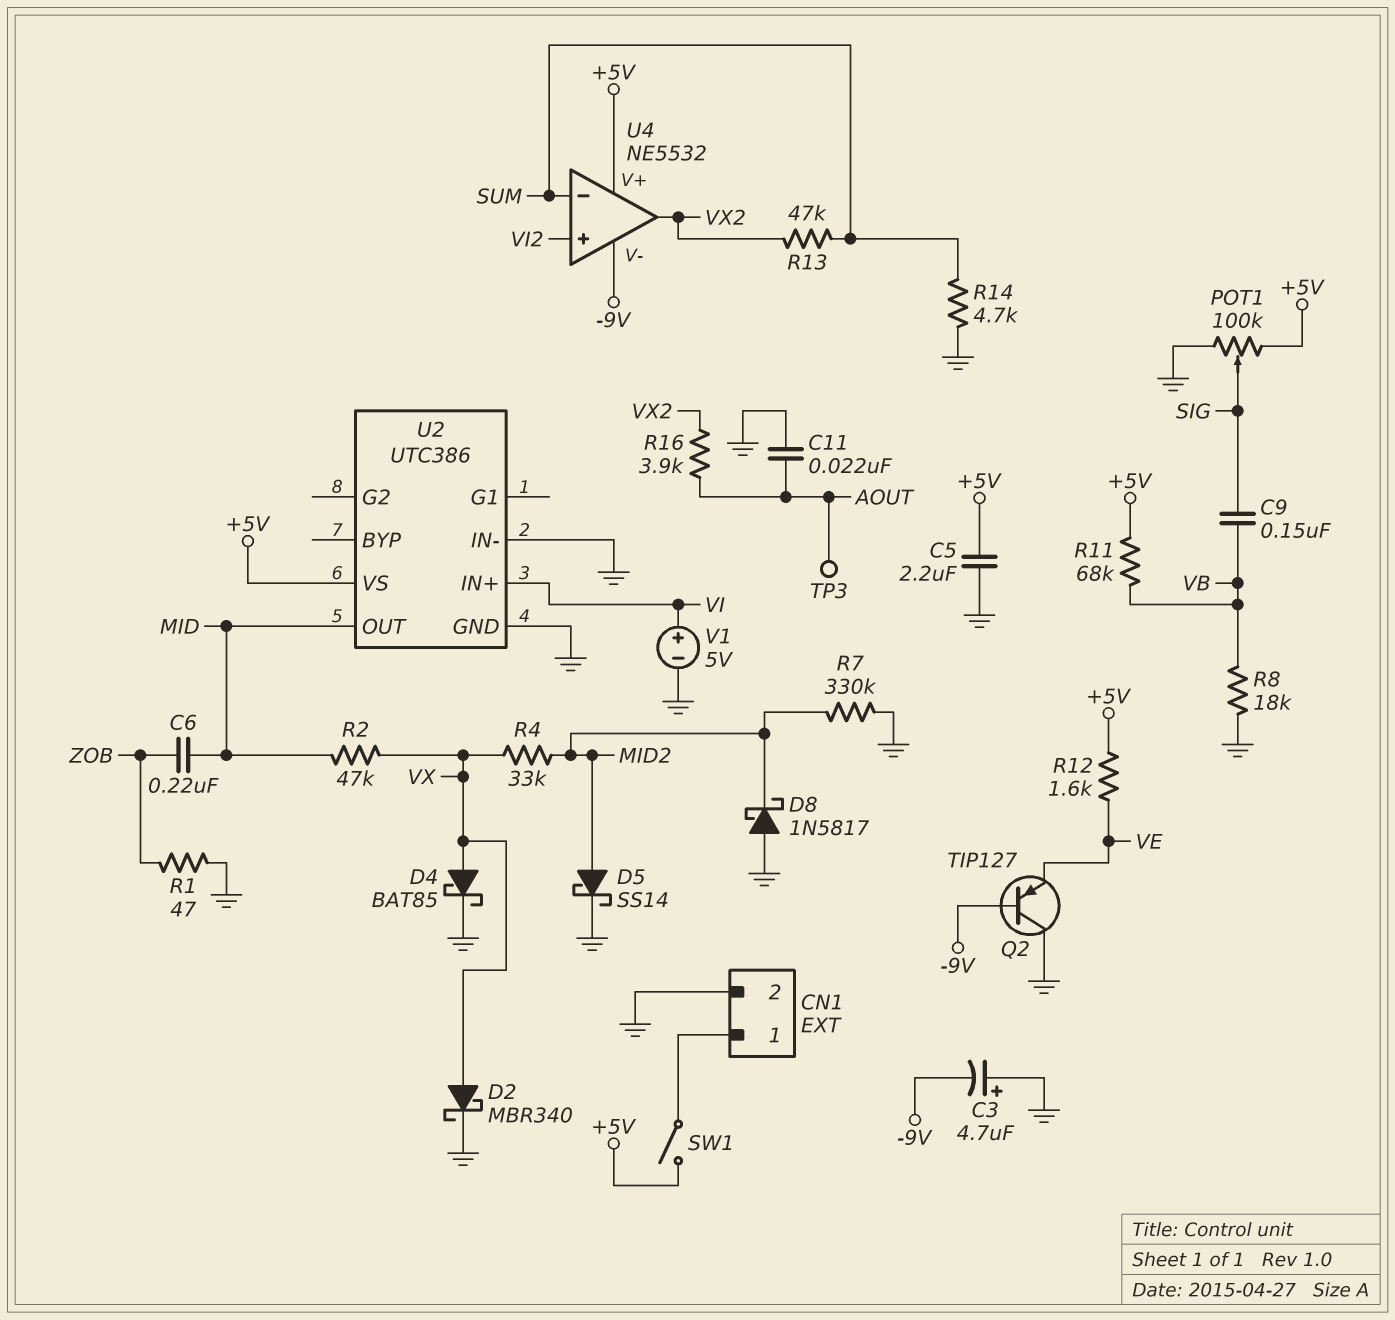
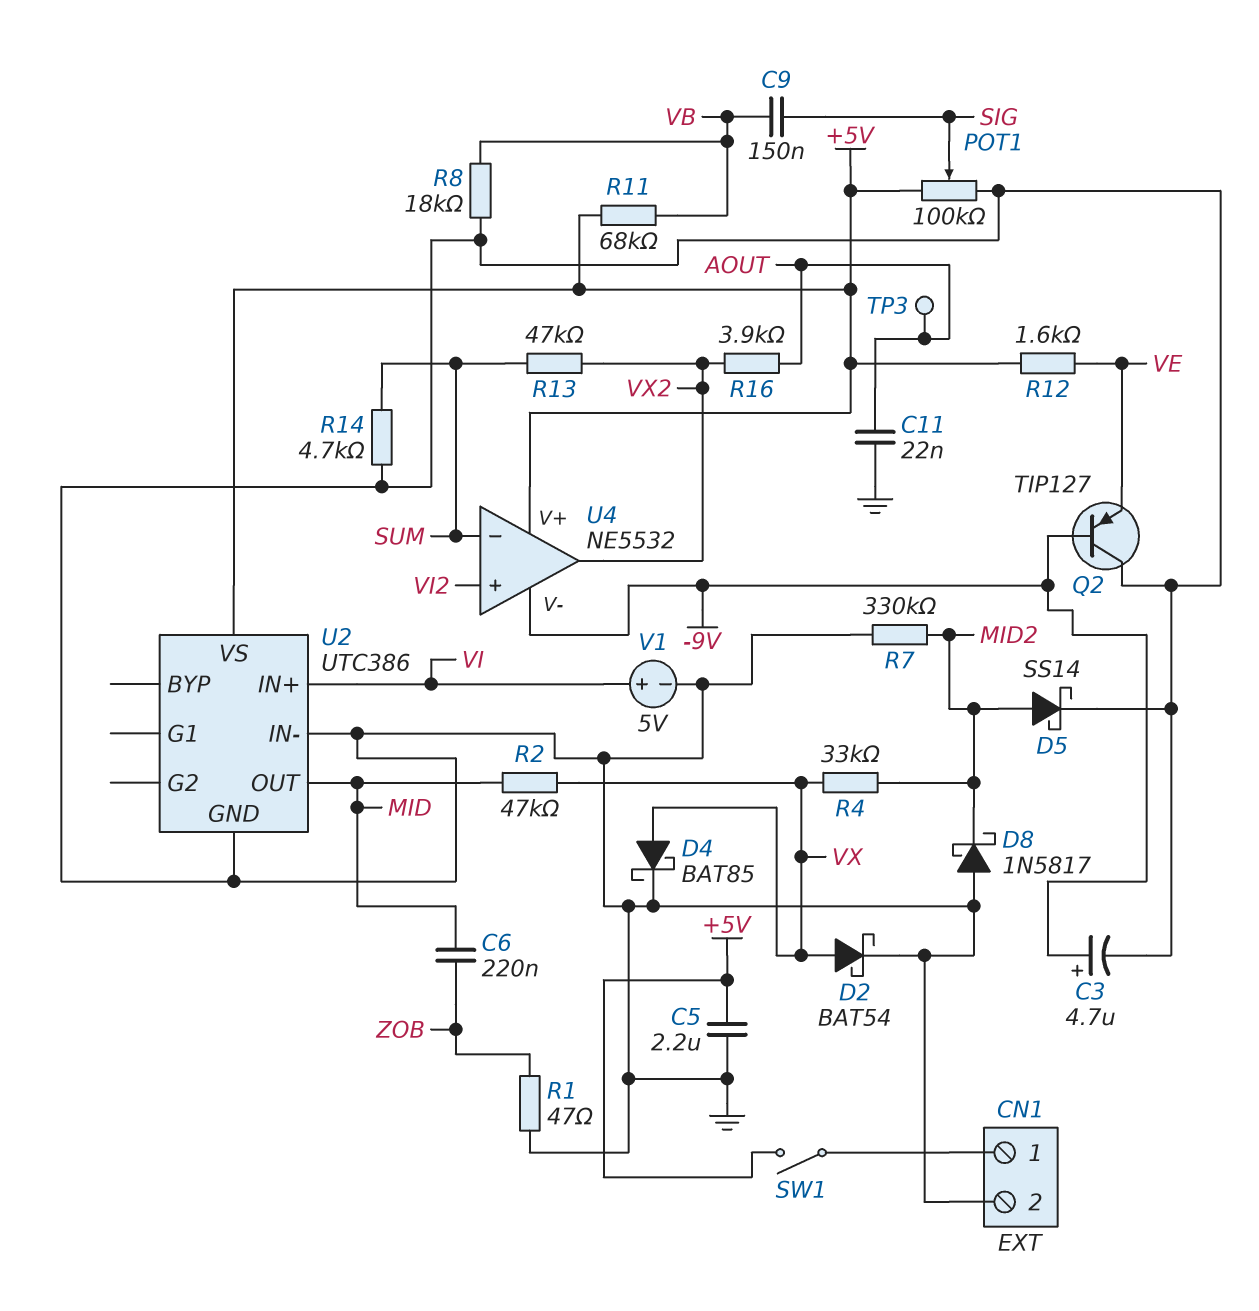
C3: 4.7uF (plus GND, minus -9V) -> 4.7uF (plus -9V, minus GND)
D2: schottky MBR340 (A VX, K GND) -> schottky BAT54 (A VX, K GND)

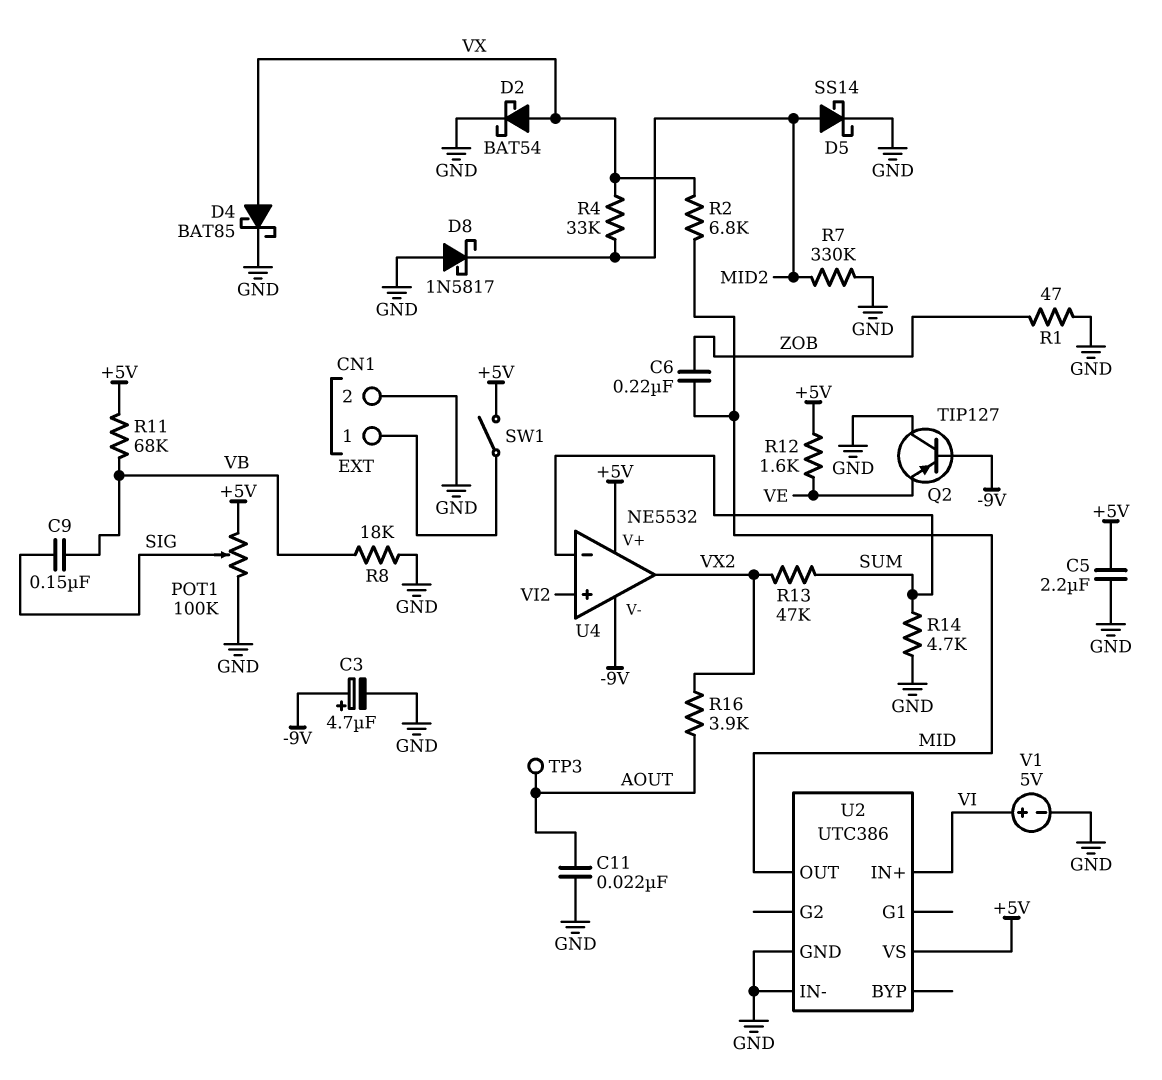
R2: 47k (MID, VX) -> 6.8k (MID, VX)

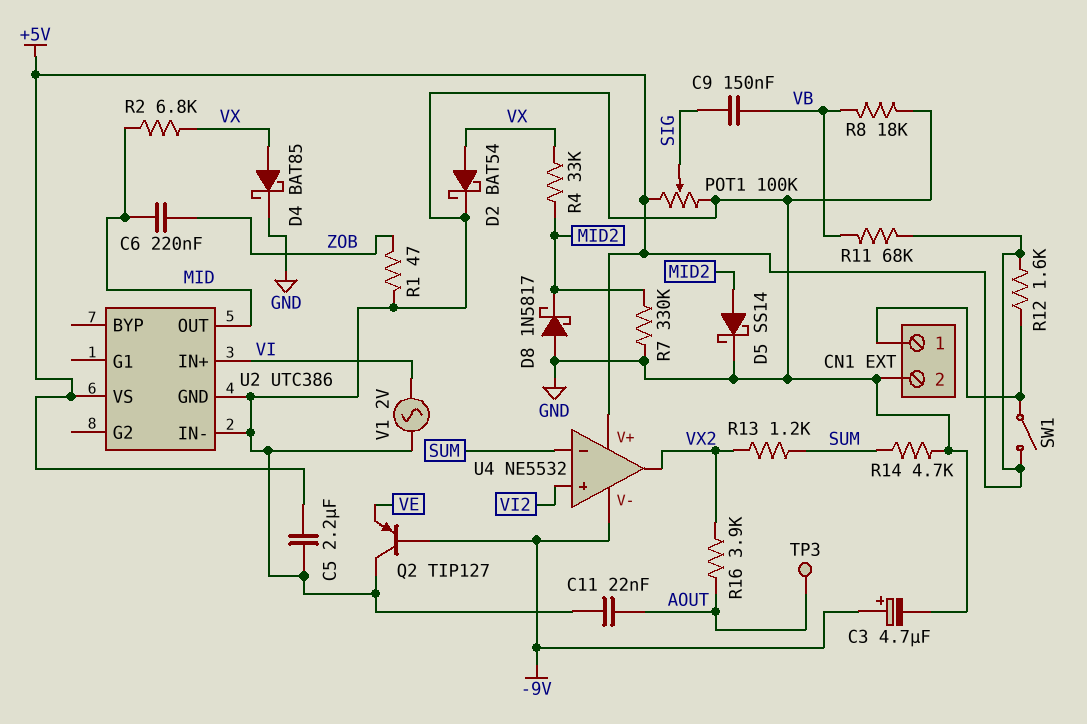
R12: 1.6k (+5V, VE) -> 1.6k (+5V, CN1/1)
R13: 47k (SUM, VX2) -> 1.2k (SUM, VX2)
V1: 5V (plus VI, minus GND) -> AC 2V (GND, VI)

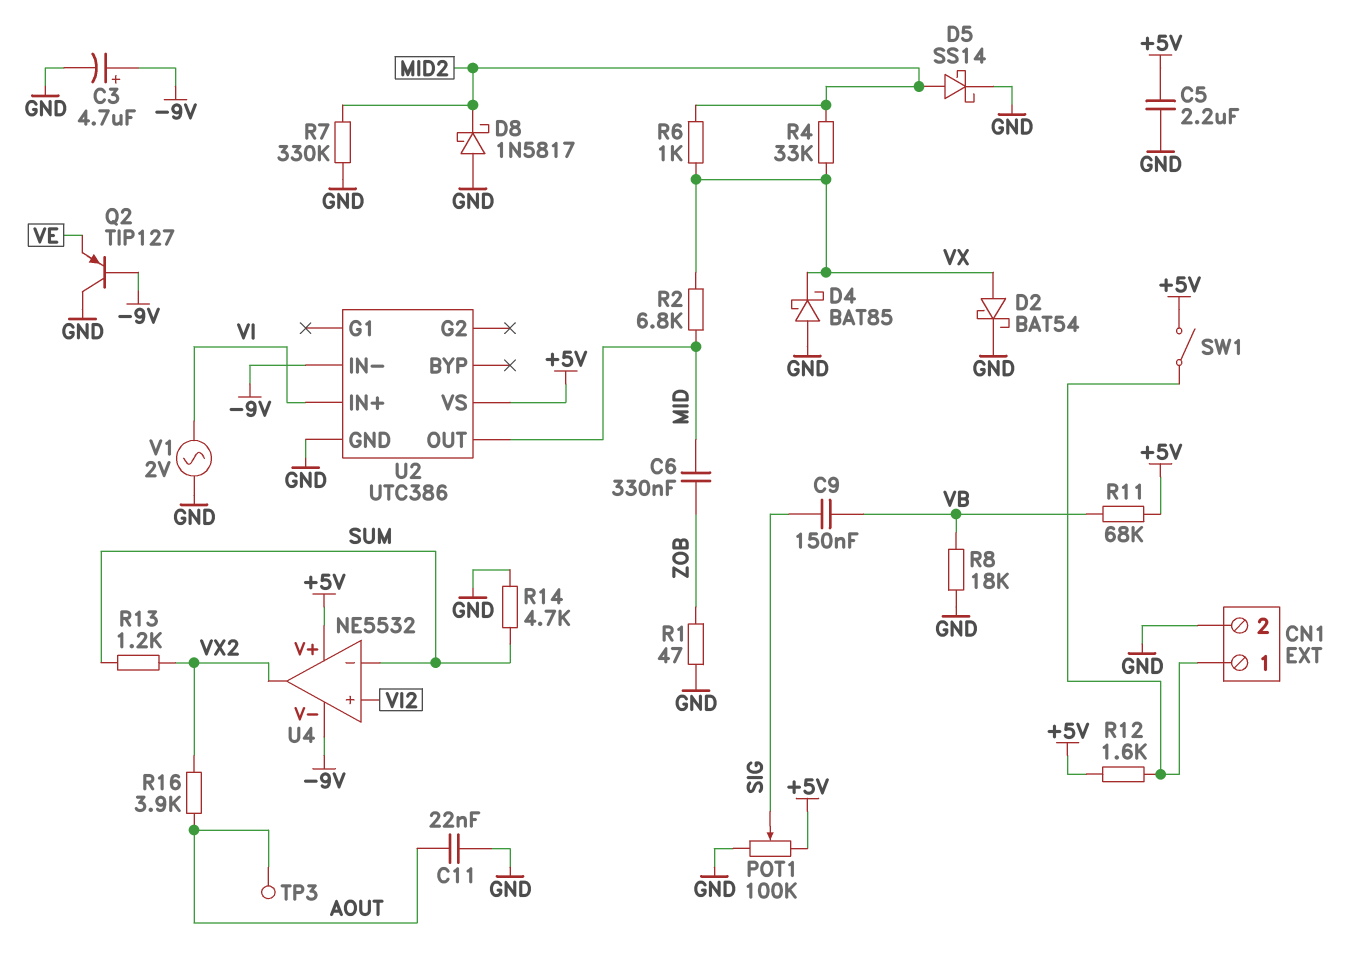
C6: 220nF (MID, ZOB) -> 330nF (MID, ZOB)
D4: schottky BAT85 (A VX, K GND) -> schottky BAT85 (A GND, K VX)
R6: none -> 1k (MID2, VX)
U2 pin IN-: GND -> -9V

